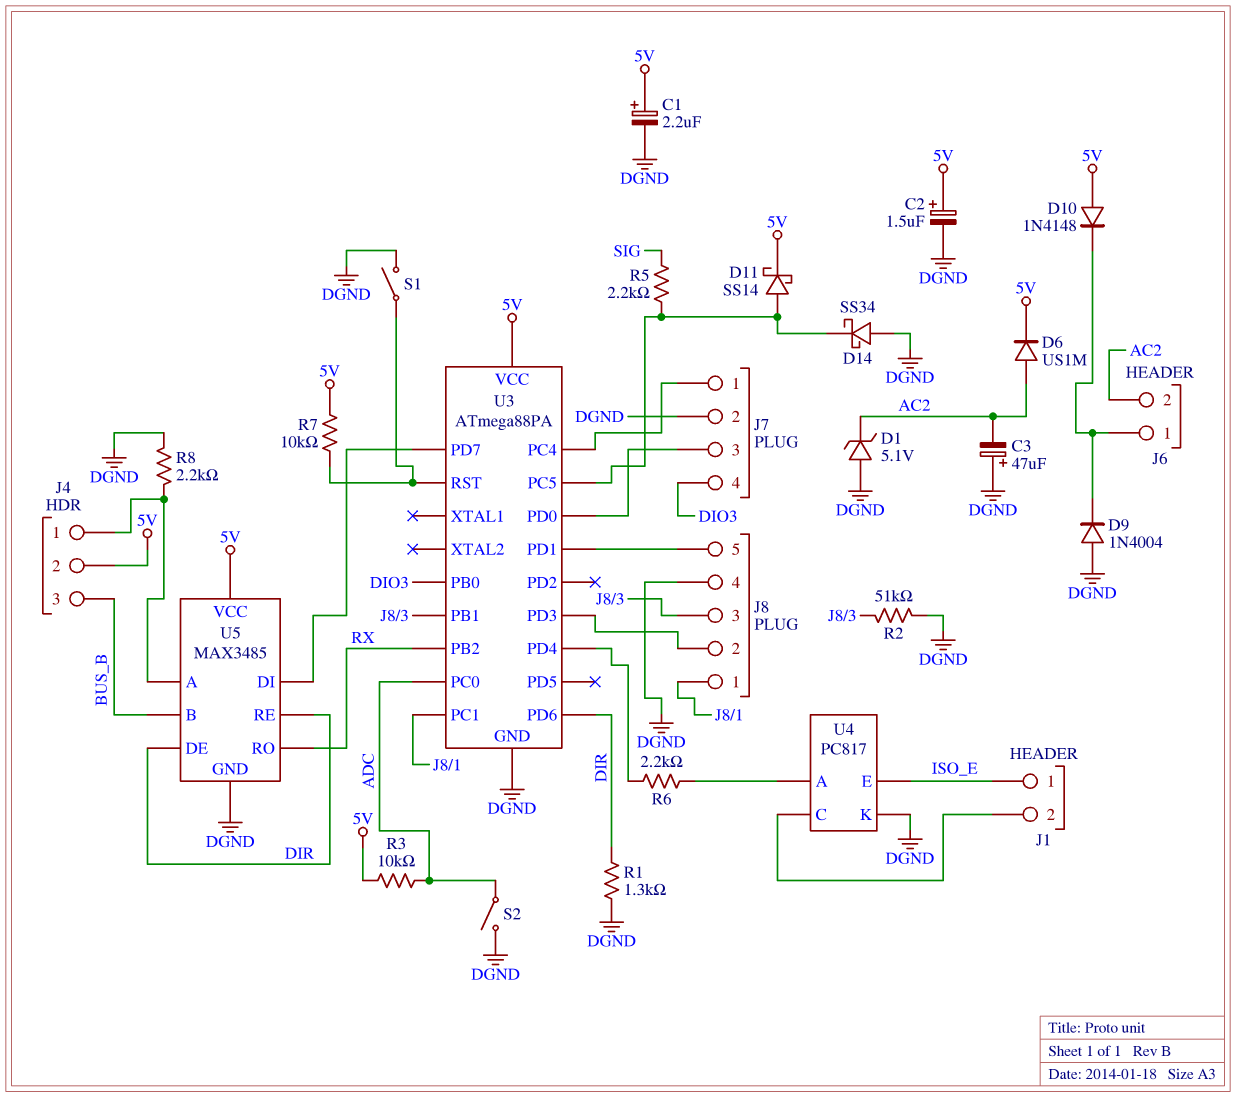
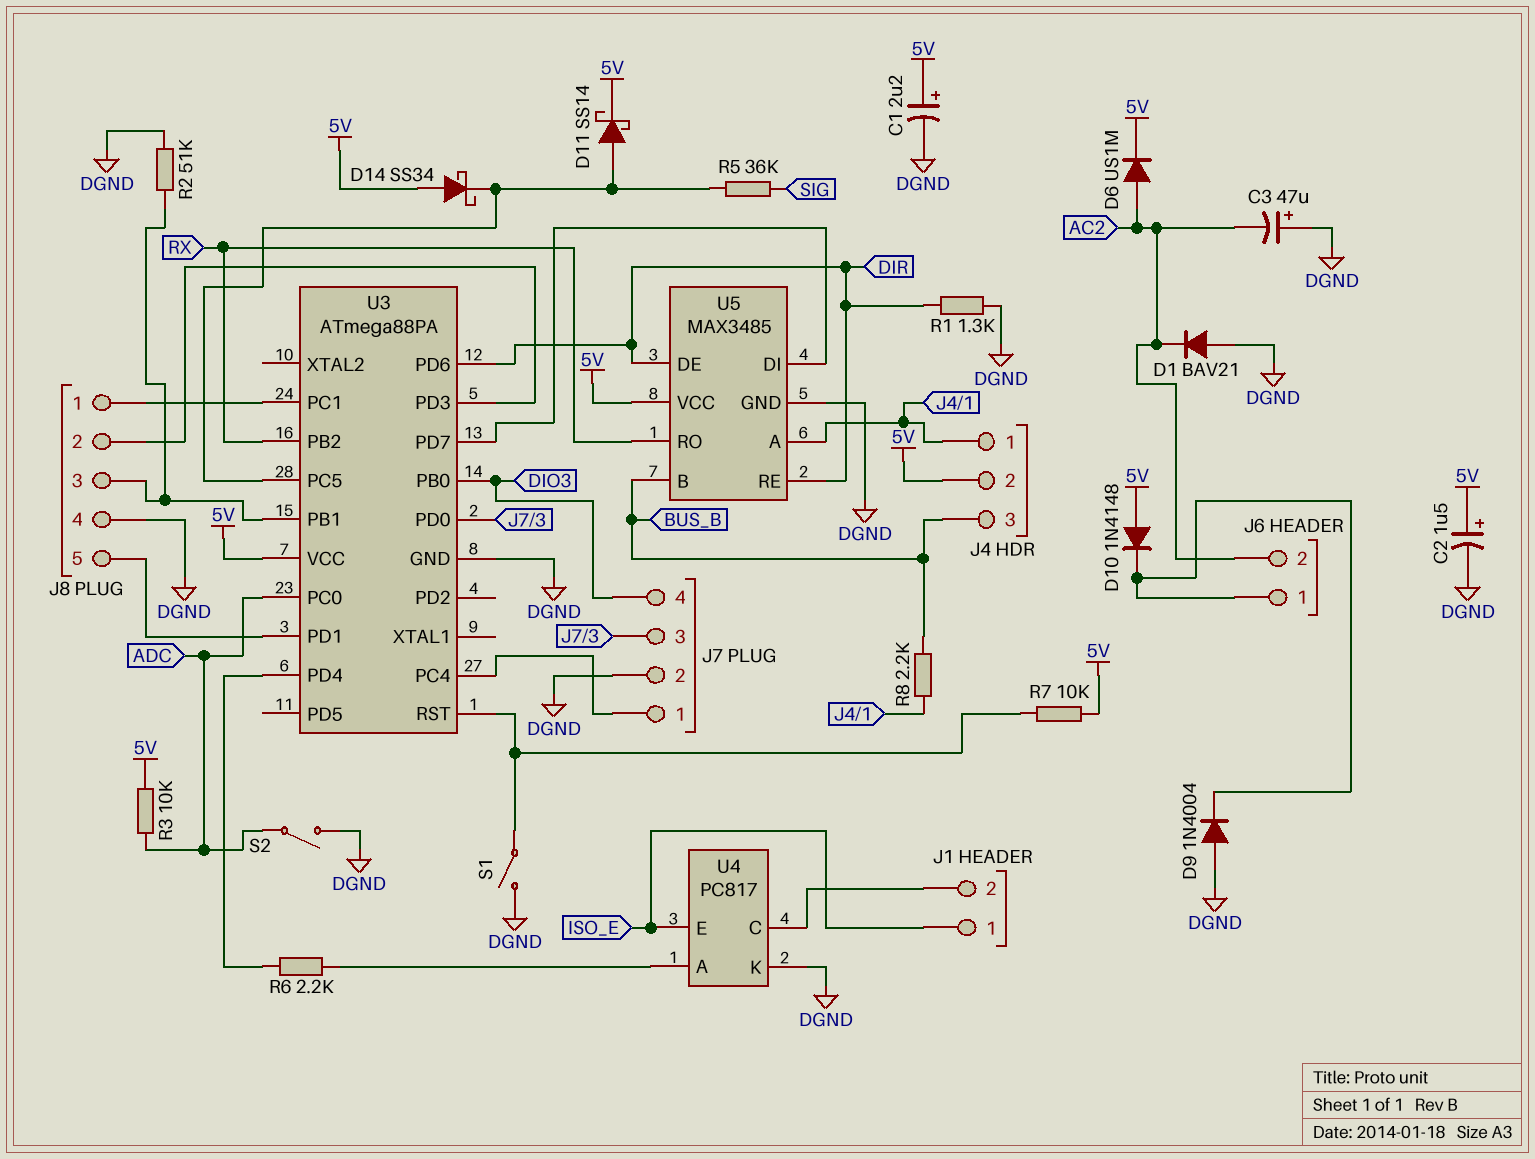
D1: zener 5.1V (A DGND, K AC2) -> diode BAV21 (A DGND, K AC2)
D14: schottky SS34 (A DGND, K U3/PC5) -> schottky SS34 (A 5V, K U3/PC5)
R5: 2.2k (SIG, U3/PC5) -> 36k (SIG, U3/PC5)
R8: 2.2k (DGND, J4/1) -> 2.2k (BUS_B, J4/1)

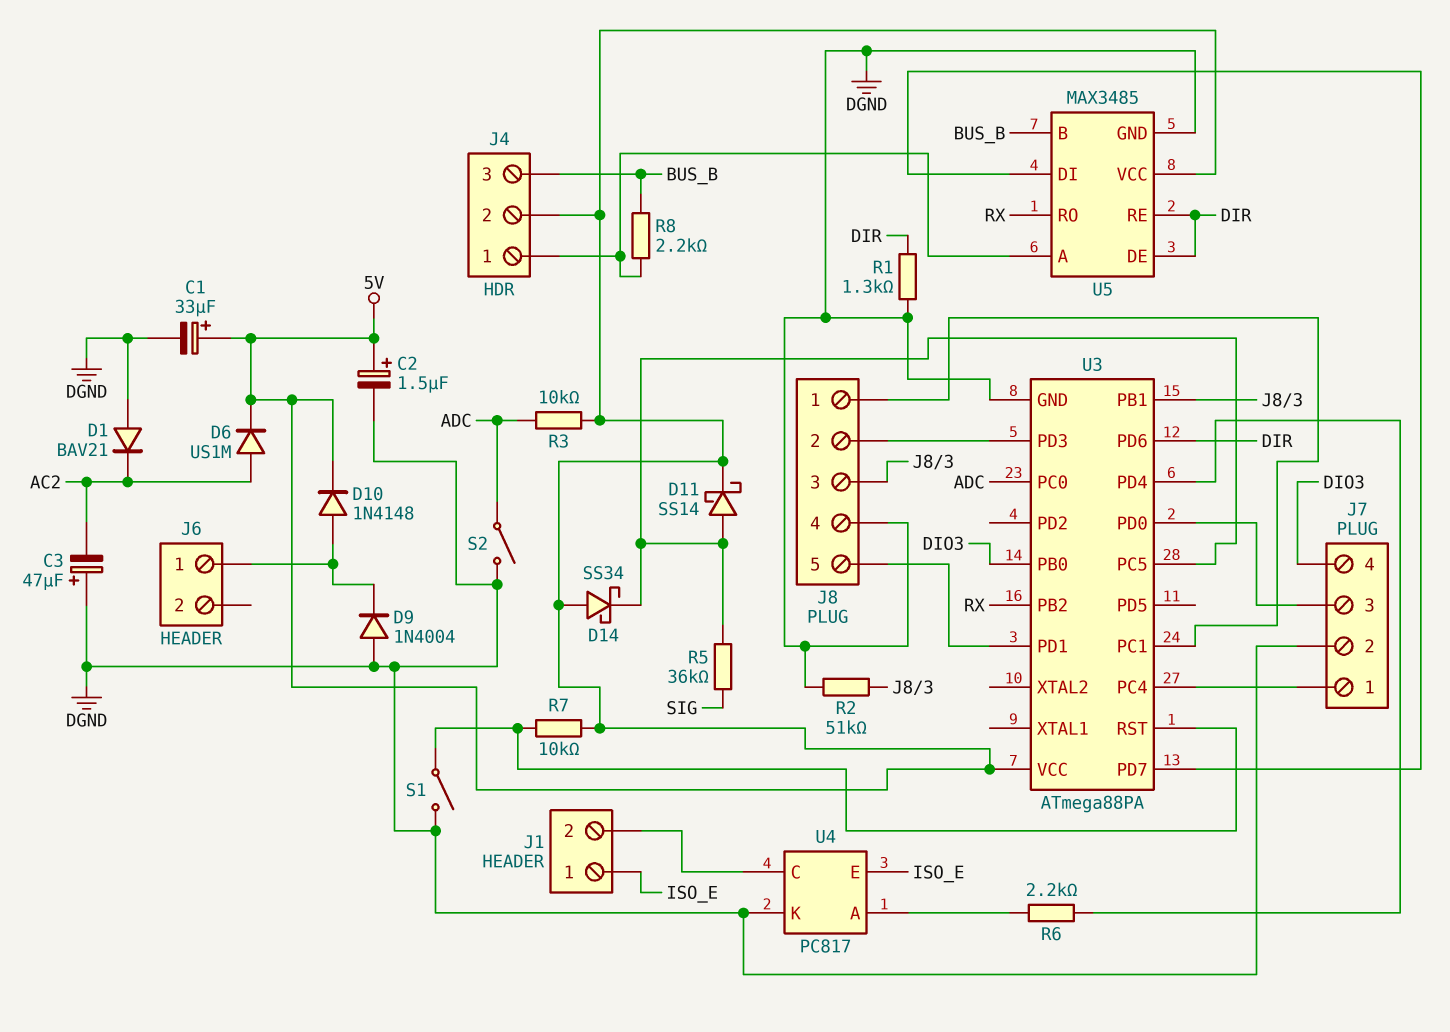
C1: 2.2uF (plus 5V, minus DGND) -> 33uF (plus 5V, minus DGND)
D10: diode 1N4148 (A 5V, K J6/1) -> diode 1N4148 (A J6/1, K 5V)
J6 pin 2: AC2 -> none

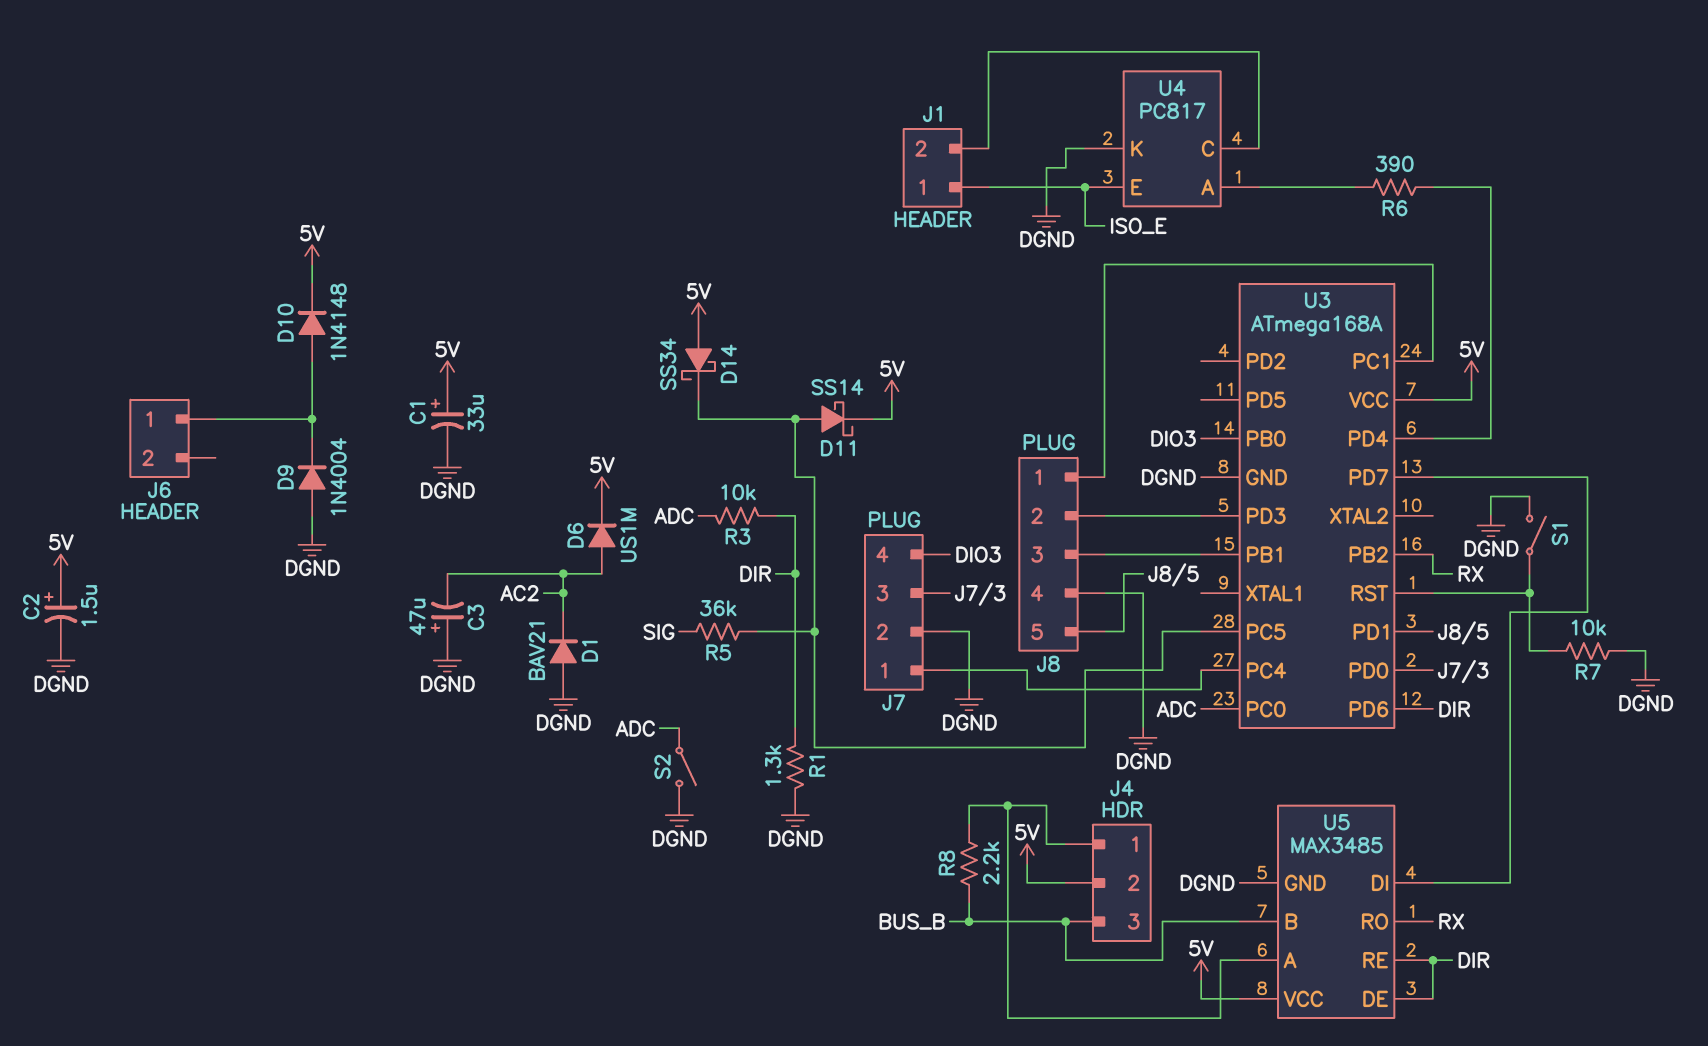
R2: 51k (DGND, J8/3) -> none
R3: 10k (5V, ADC) -> 10k (ADC, DIR)
R6: 2.2k (U3/PD4, U4/A) -> 390 (U3/PD4, U4/A)
R7: 10k (5V, U3/RST) -> 10k (DGND, U3/RST)
U3: ATmega88PA -> ATmega168A

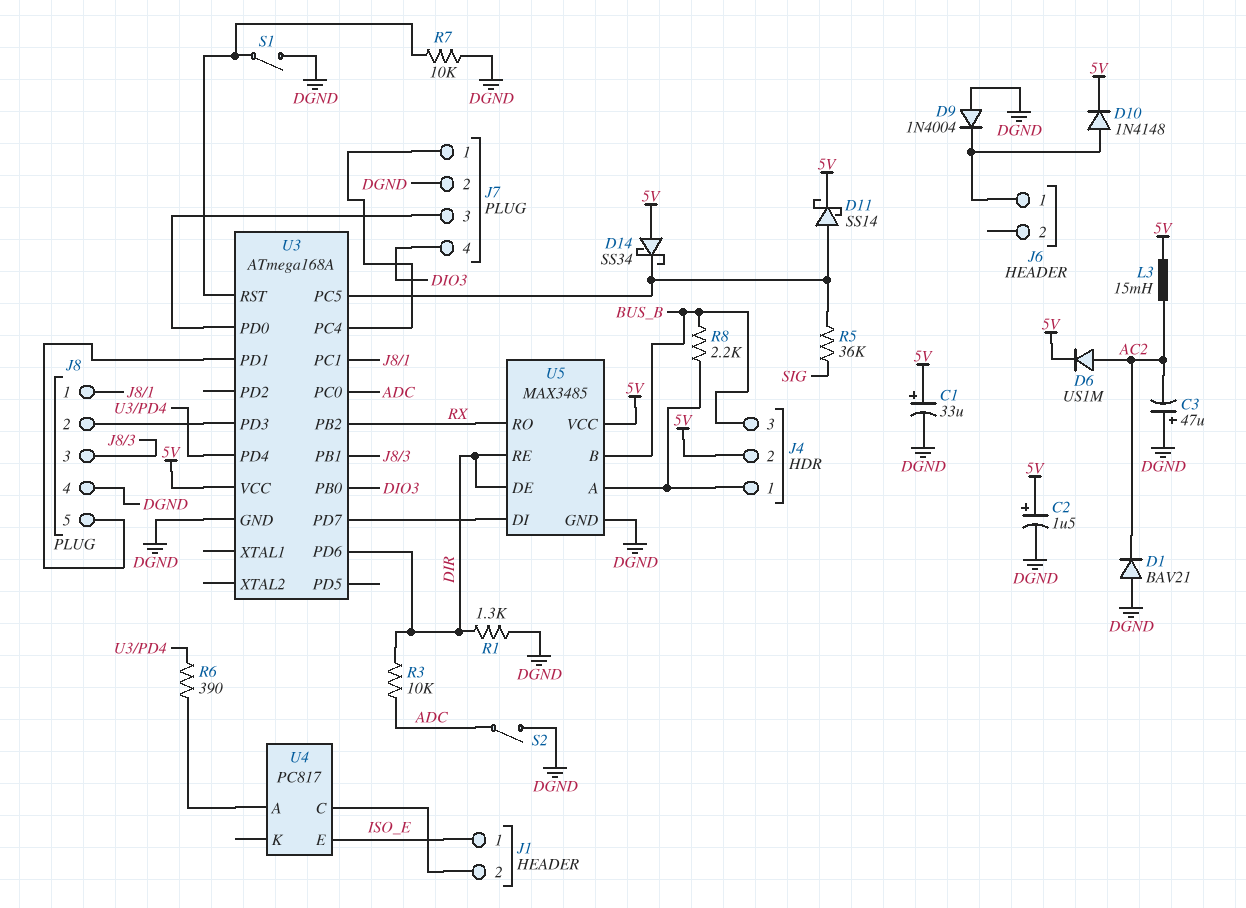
L3: none -> 15mH (5V, AC2)
U4 pin K: DGND -> none

